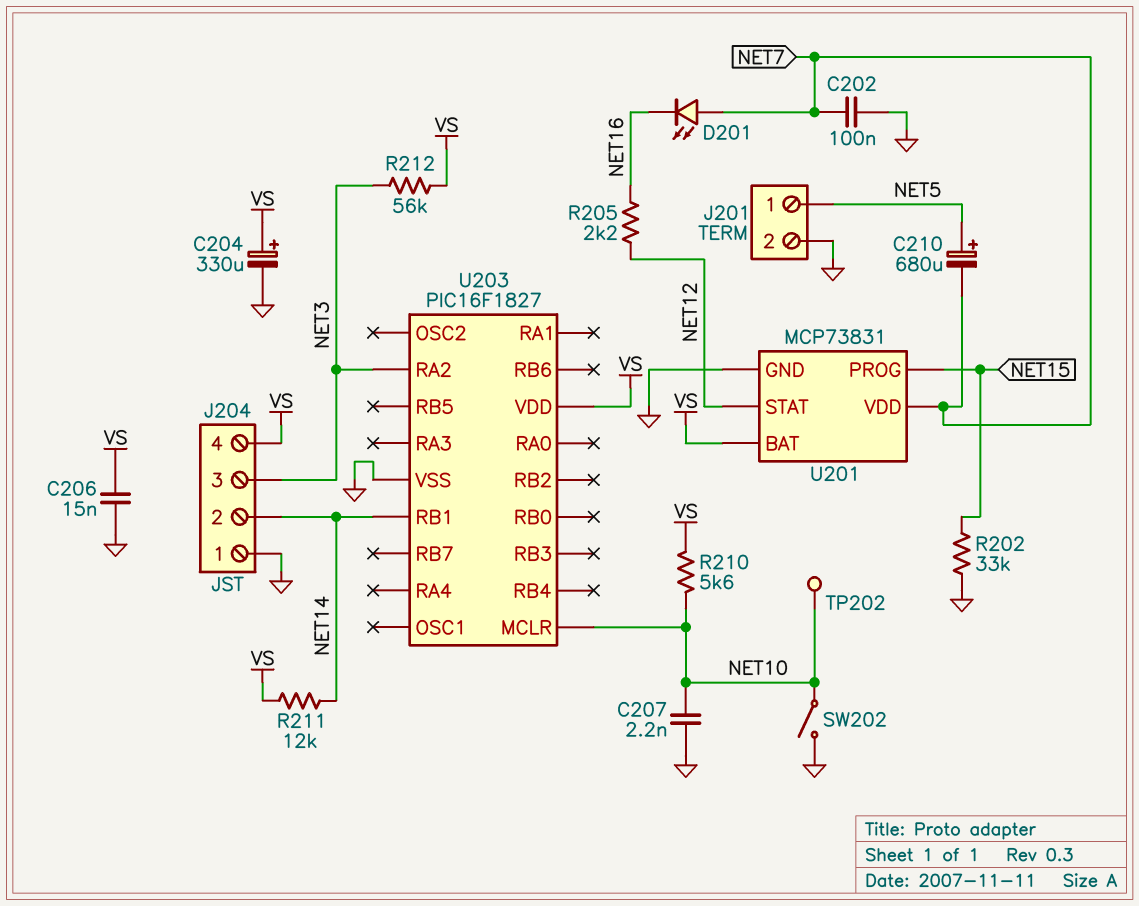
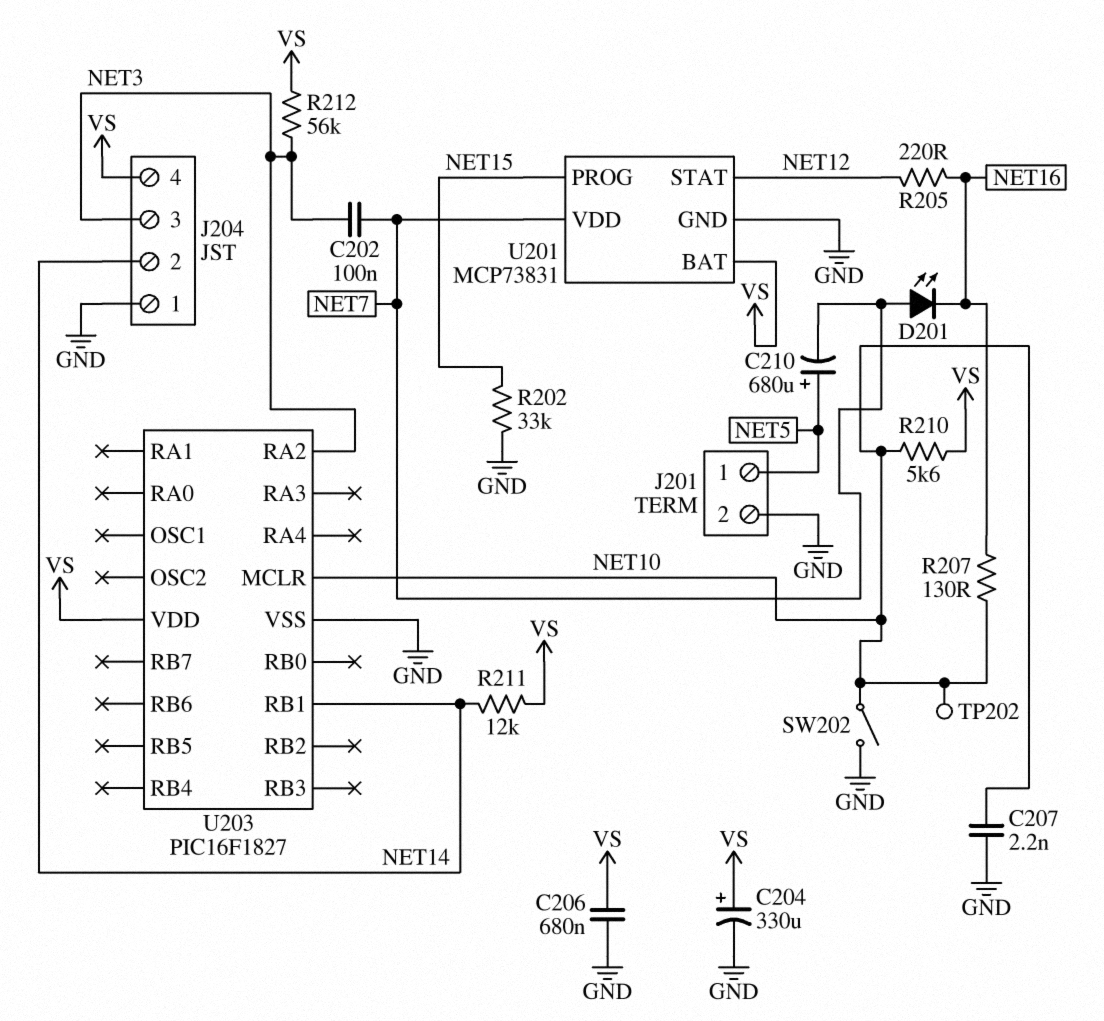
C202: 100nF (GND, NET7) -> 100nF (NET3, NET7)
C206: 15nF (GND, VS) -> 680nF (GND, VS)
R205: 2.2k (NET12, NET16) -> 220 (NET12, NET16)
R207: none -> 130 (NET10, NET16)

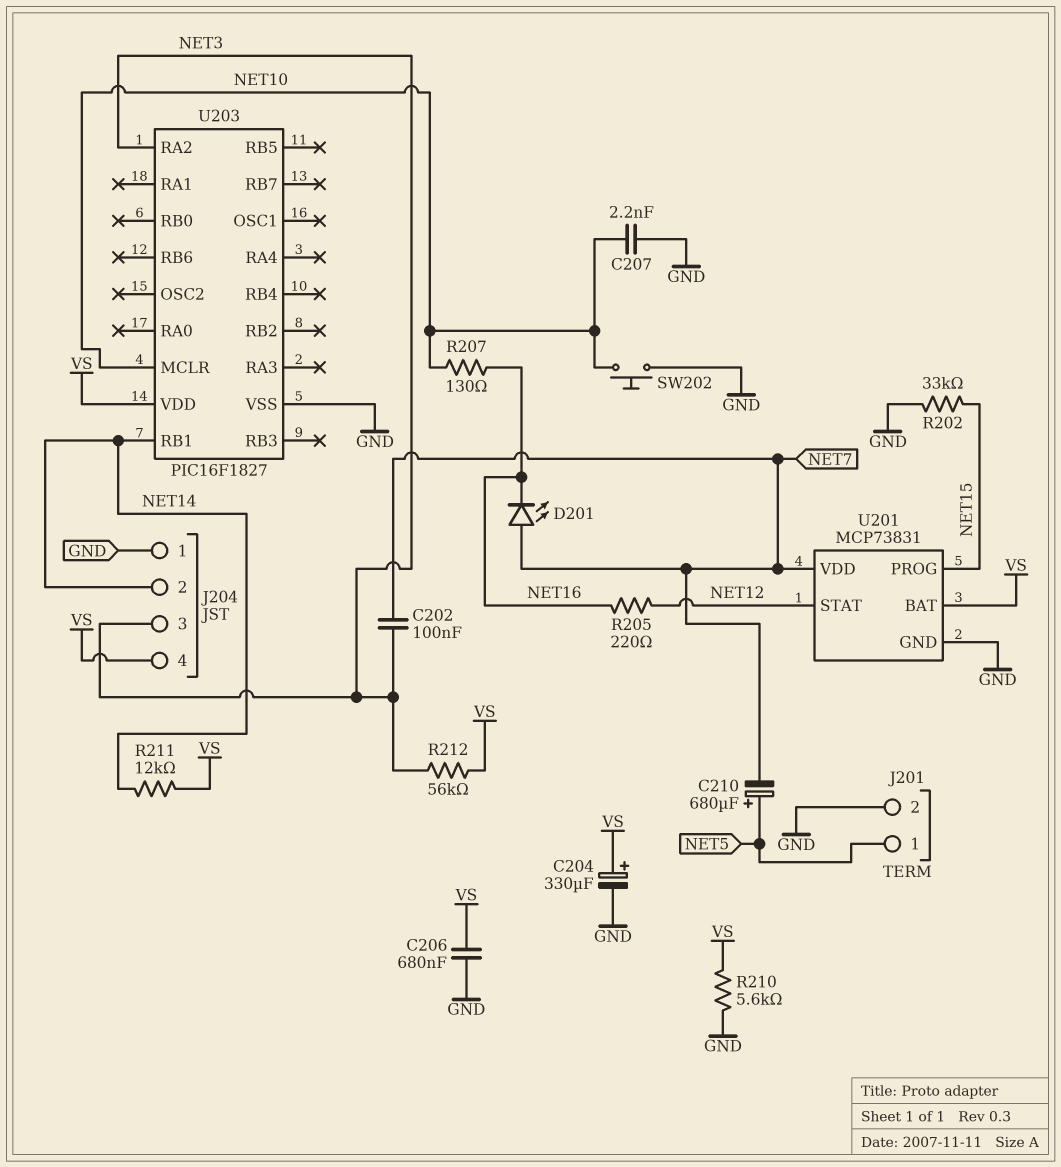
R210: 5.6k (NET10, VS) -> 5.6k (GND, VS)
SW202: switch (GND, NET10) -> button (GND, NET10)
TP202: test point (NET10) -> none

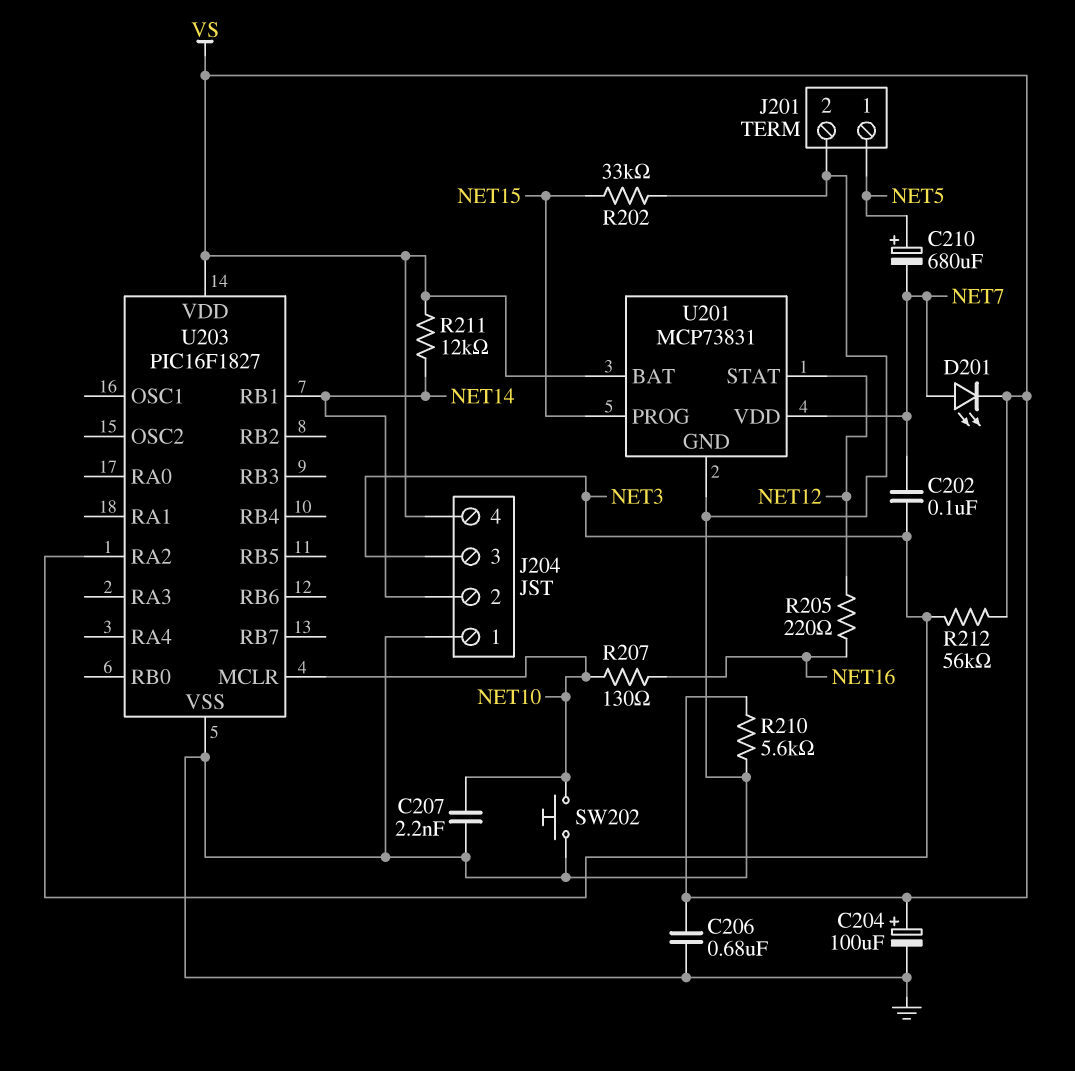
C204: 330uF (plus VS, minus GND) -> 100uF (plus VS, minus GND)
D201: LED (A NET7, K NET16) -> LED (A NET7, K VS)

